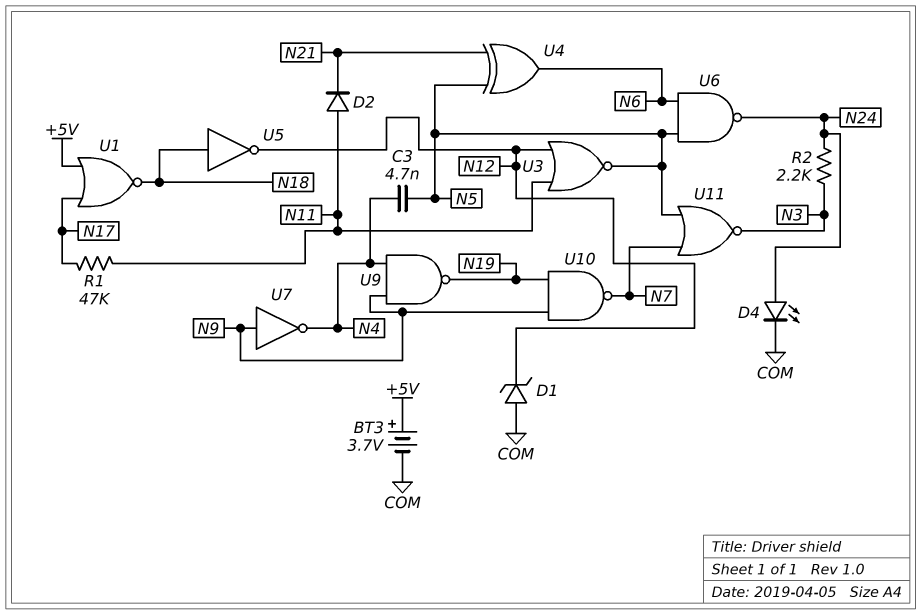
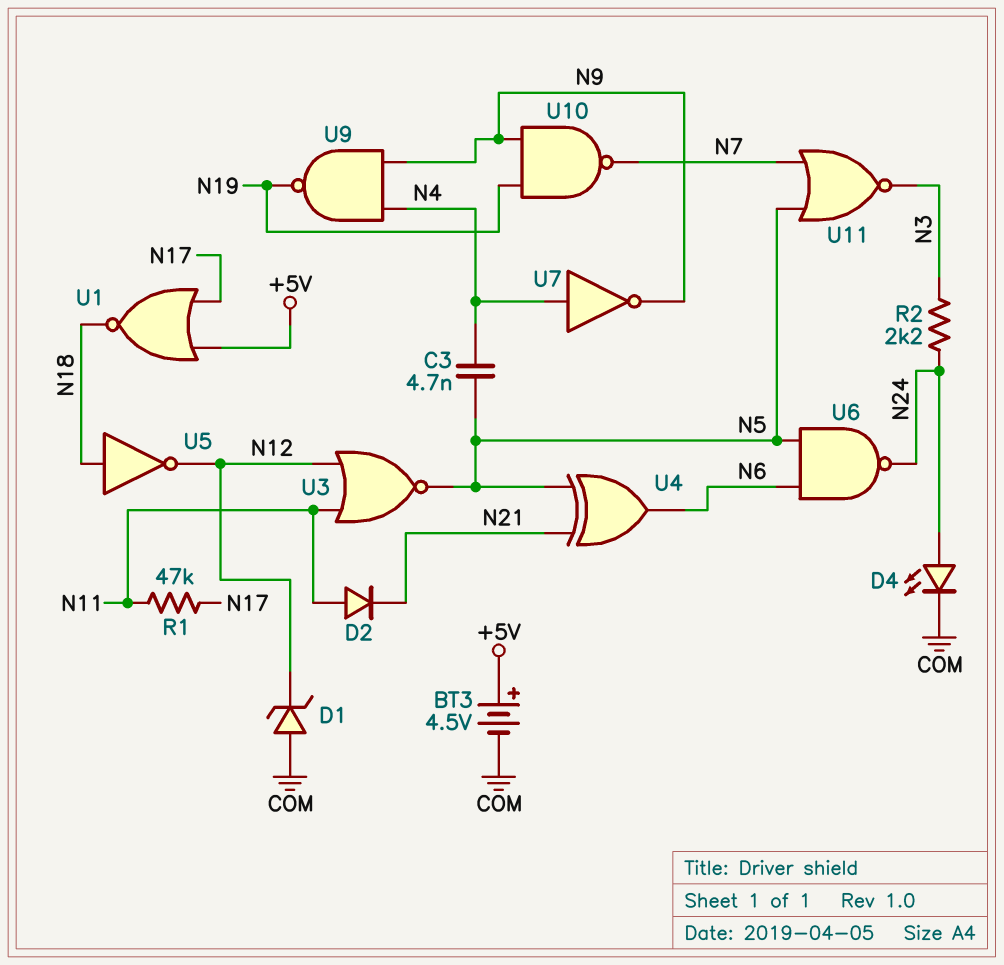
BT3: 3.7V (plus +5V, minus COM) -> 4.5V (plus +5V, minus COM)
U7: NOT (in N9, out N4) -> NOT (in N4, out N9)

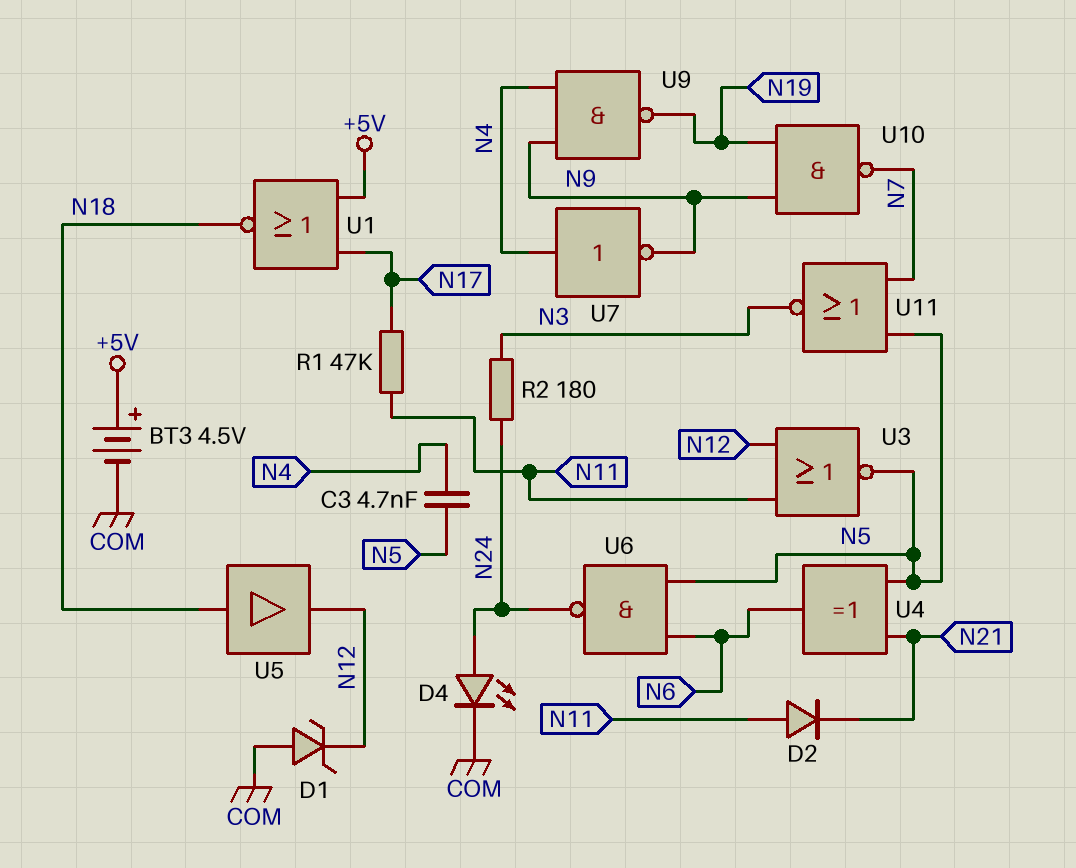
R2: 2.2k (N3, N24) -> 180 (N3, N24)
U5: NOT (in N18, out N12) -> buffer (in N18, out N12)

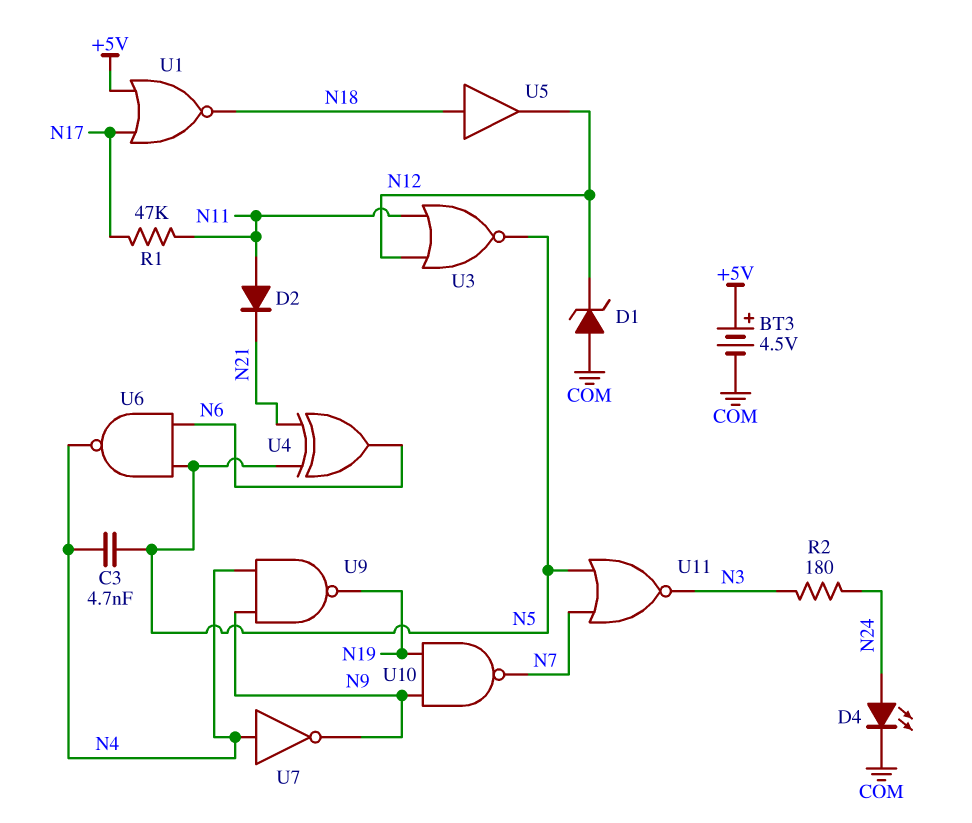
U6: NAND (in N5, in N6, out N24) -> NAND (in N5, in N6, out N4)

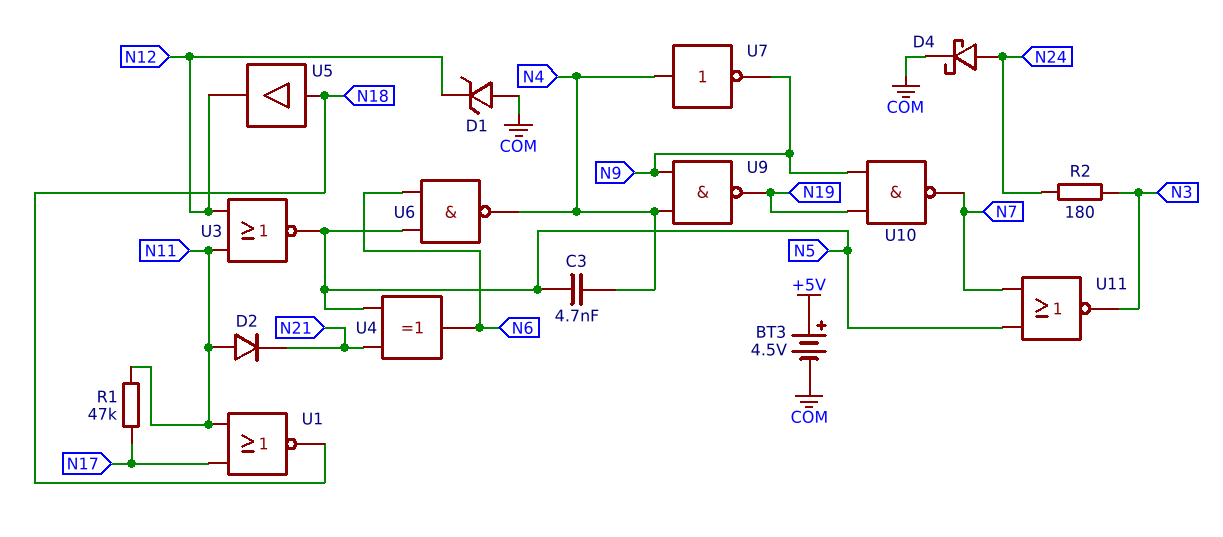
D4: LED (A N24, K COM) -> schottky (A N24, K COM)
U1: NOR (in +5V, in N17, out N18) -> NOR (in N11, in N17, out N18)

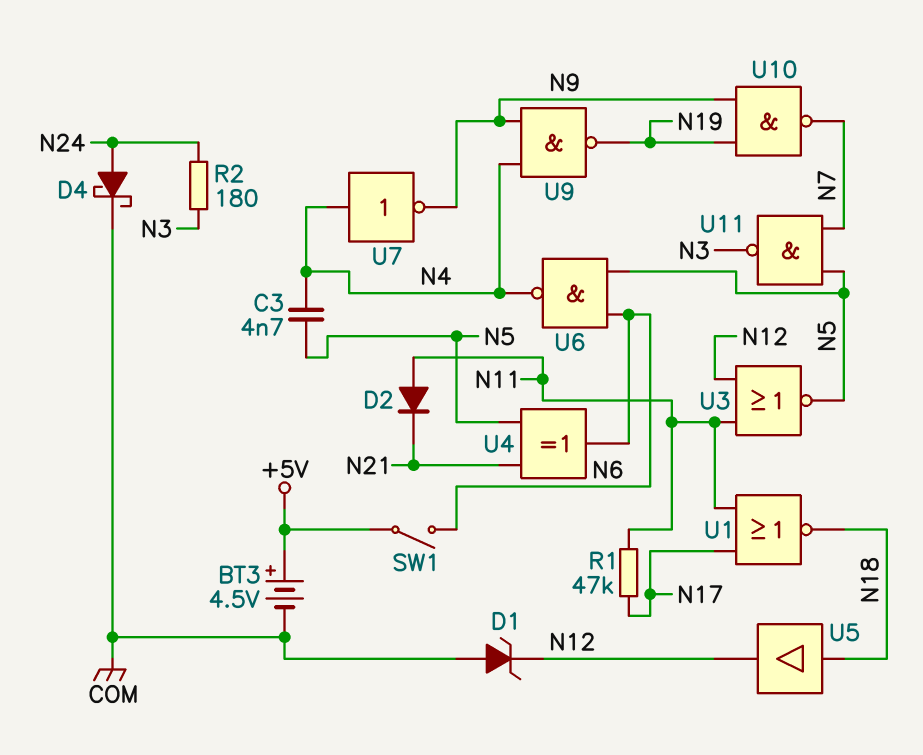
SW1: none -> switch (+5V, N6)
U11: NOR (in N5, in N7, out N3) -> NAND (in N5, in N7, out N3)

